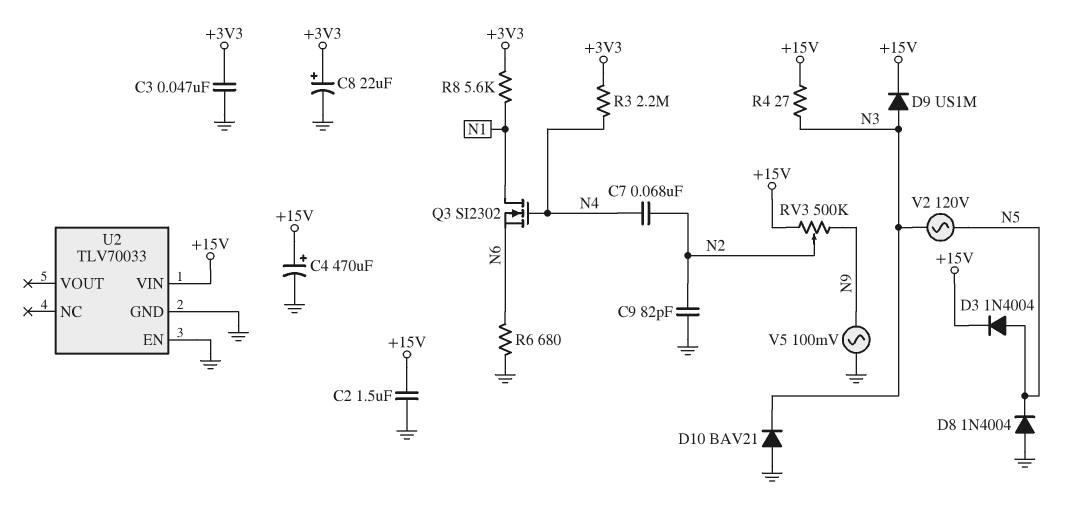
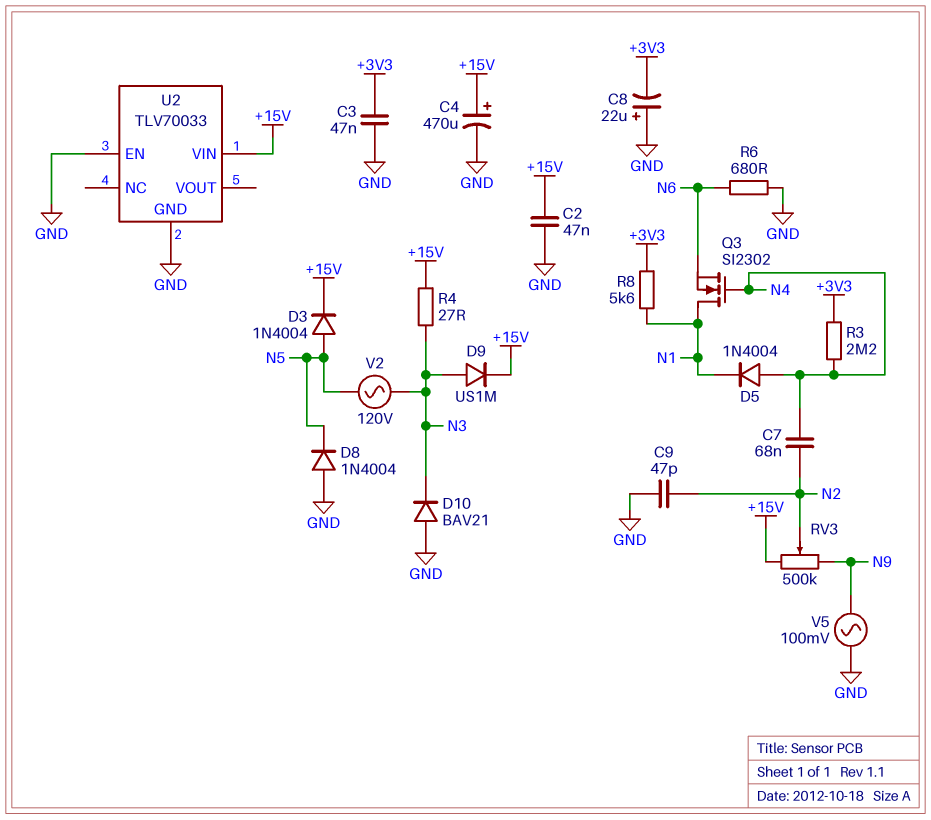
C2: 1.5uF (+15V, GND) -> 47nF (+15V, GND)
C8: 22uF (plus +3V3, minus GND) -> 22uF (plus GND, minus +3V3)
C9: 82pF (GND, N2) -> 47pF (GND, N2)
D5: none -> diode 1N4004 (A N4, K N1)

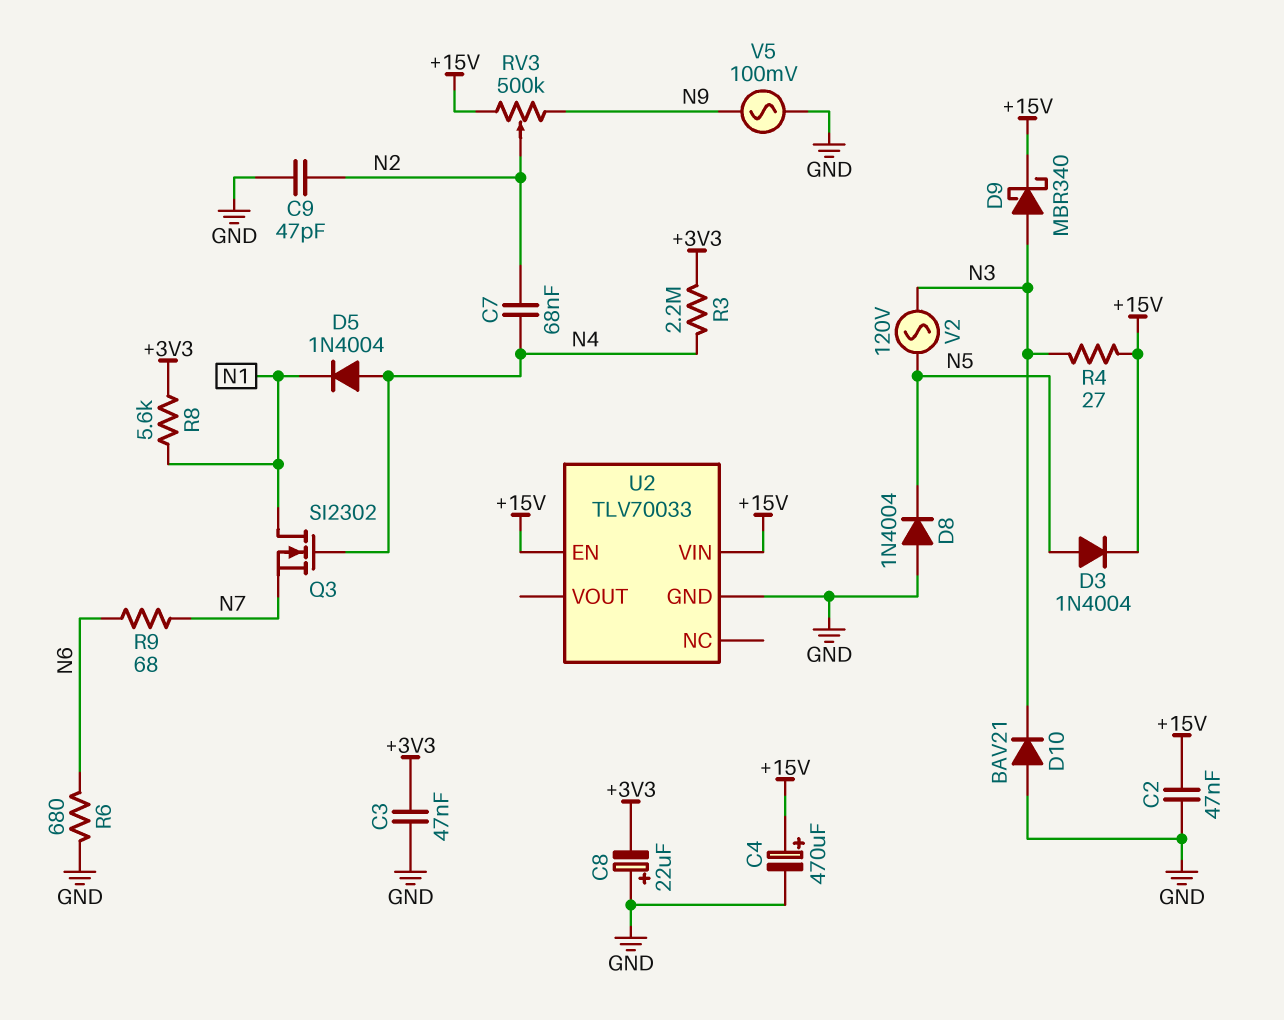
D9: diode US1M (A N3, K +15V) -> schottky MBR340 (A N3, K +15V)
Q3: NMOS SI2302 (G N4, D N1, S N6) -> NMOS SI2302 (G N4, D N1, S N7)
R9: none -> 68 (N6, N7)
U2 pin EN: GND -> +15V

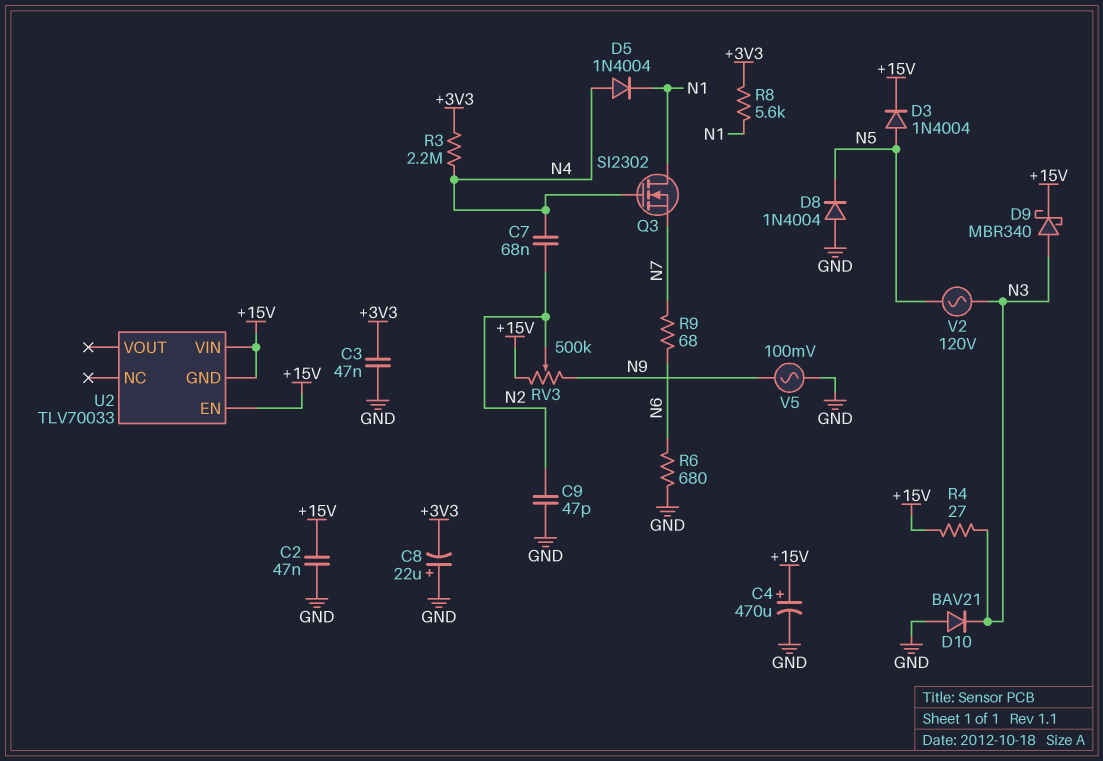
U2 pin GND: GND -> +15V

